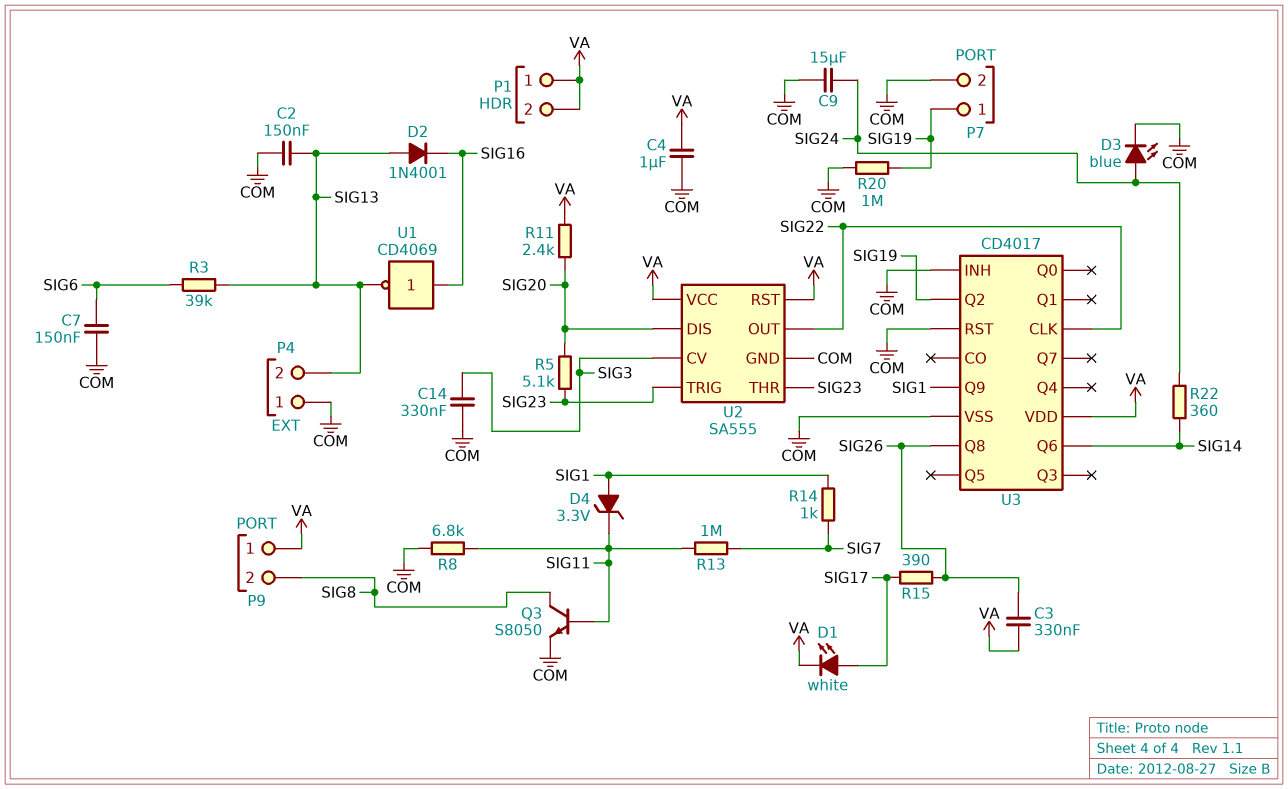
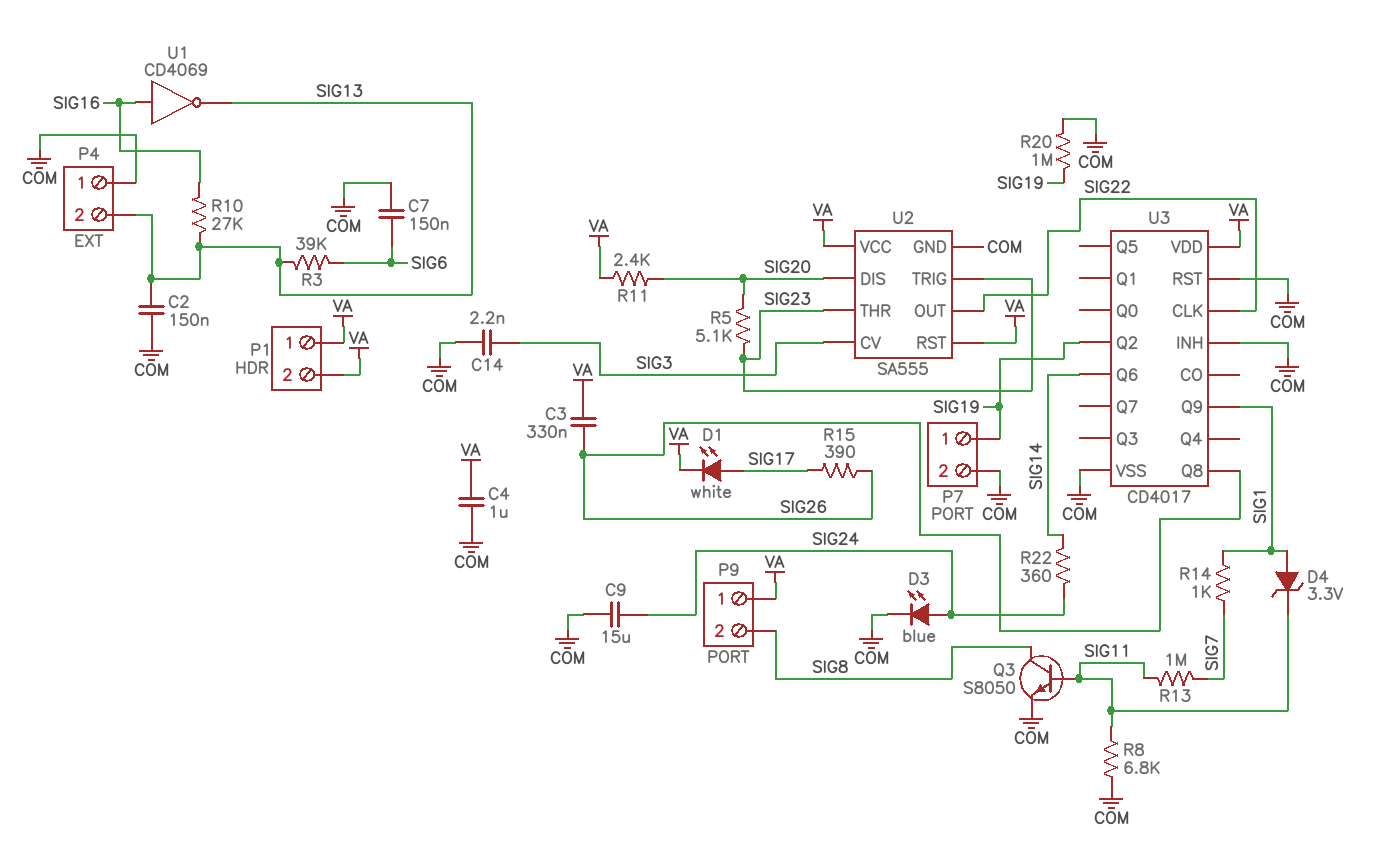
C14: 330nF (COM, SIG3) -> 2.2nF (COM, SIG3)
D2: diode 1N4001 (A SIG13, K SIG16) -> none
R10: none -> 27k (SIG13, SIG16)

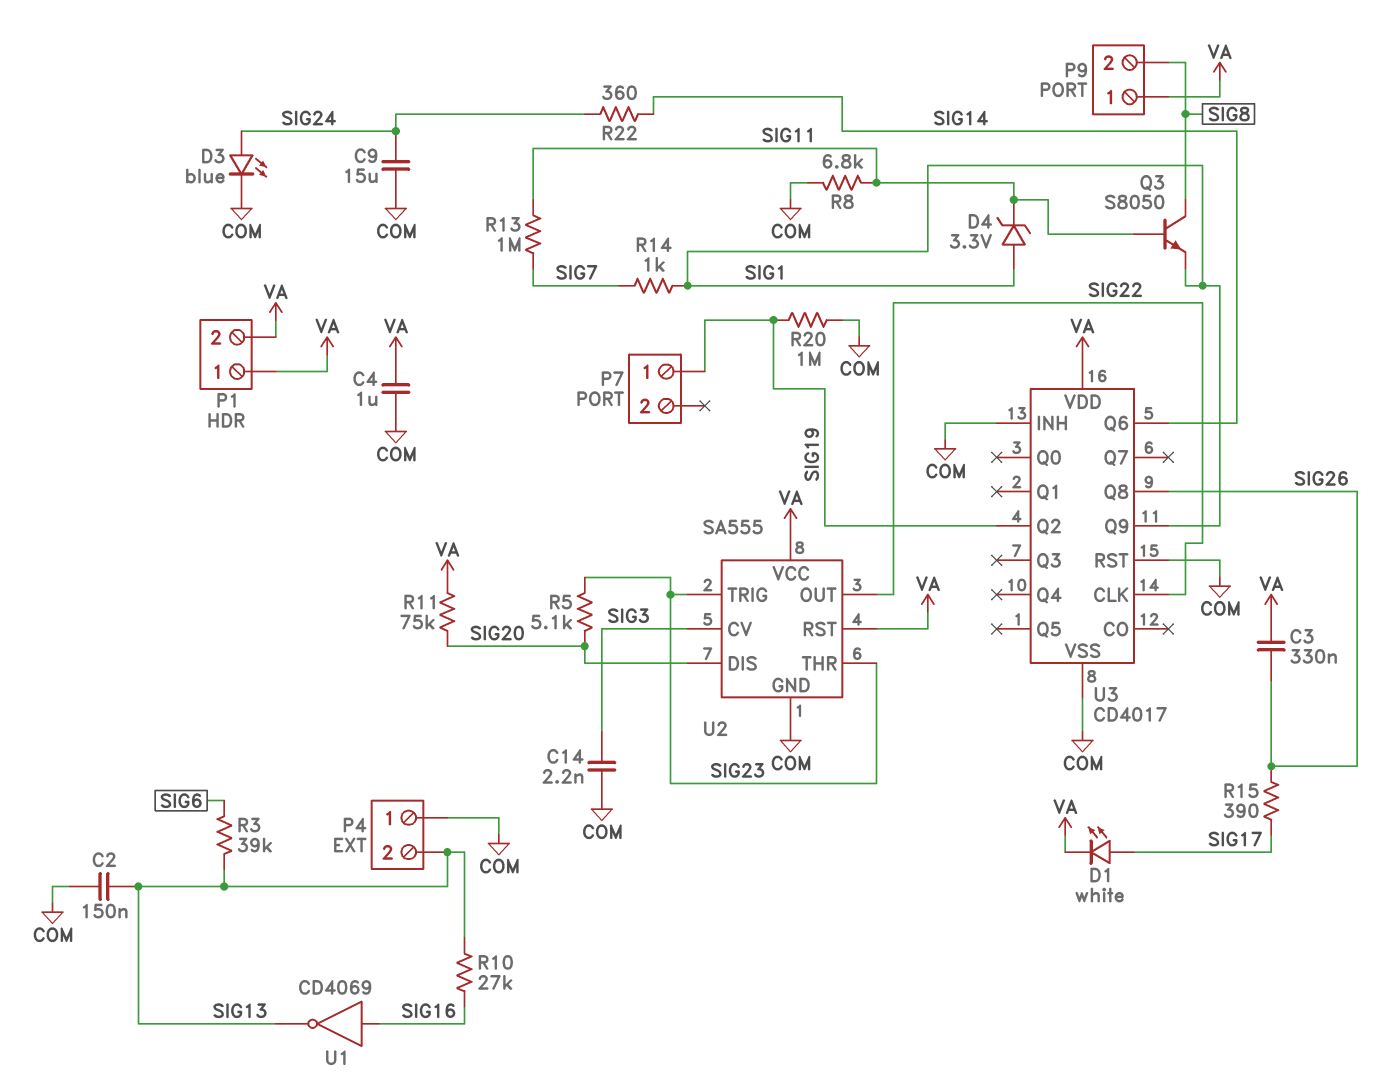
C7: 150nF (COM, SIG6) -> none
P7 pin 2: COM -> none
Q3: NPN S8050 (B SIG11, C SIG8, E COM) -> NPN S8050 (B SIG11, C SIG8, E SIG1)
R11: 2.4k (SIG20, VA) -> 75k (SIG20, VA)

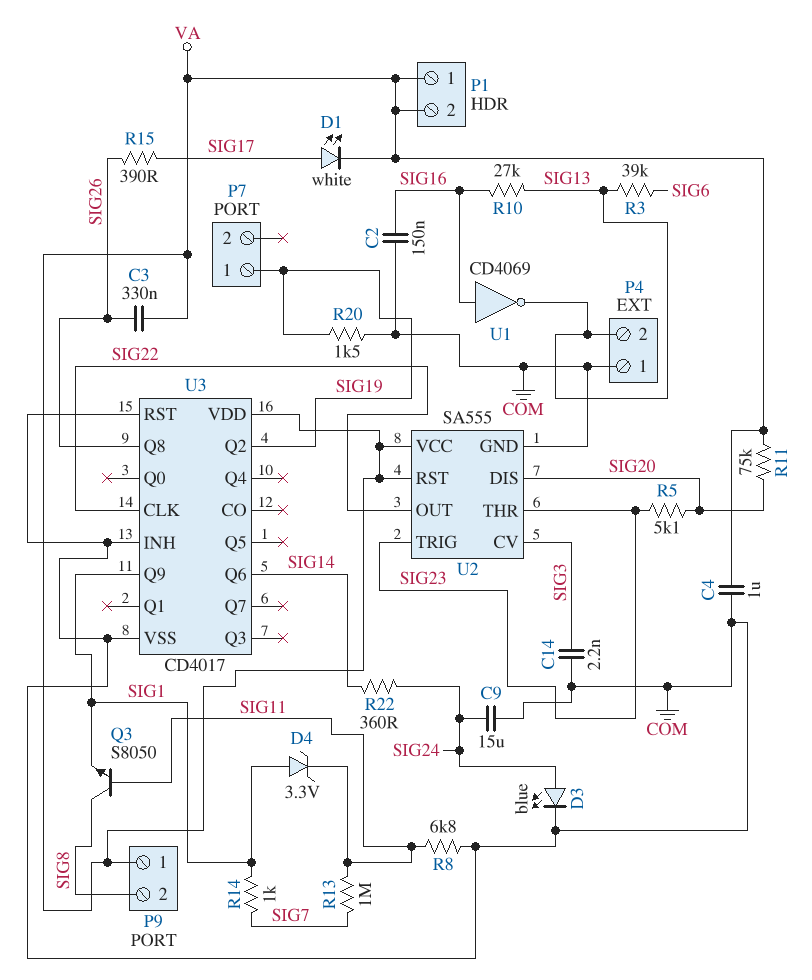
C2: 150nF (COM, SIG13) -> 150nF (COM, SIG16)
R20: 1M (COM, SIG19) -> 1.5k (COM, SIG19)

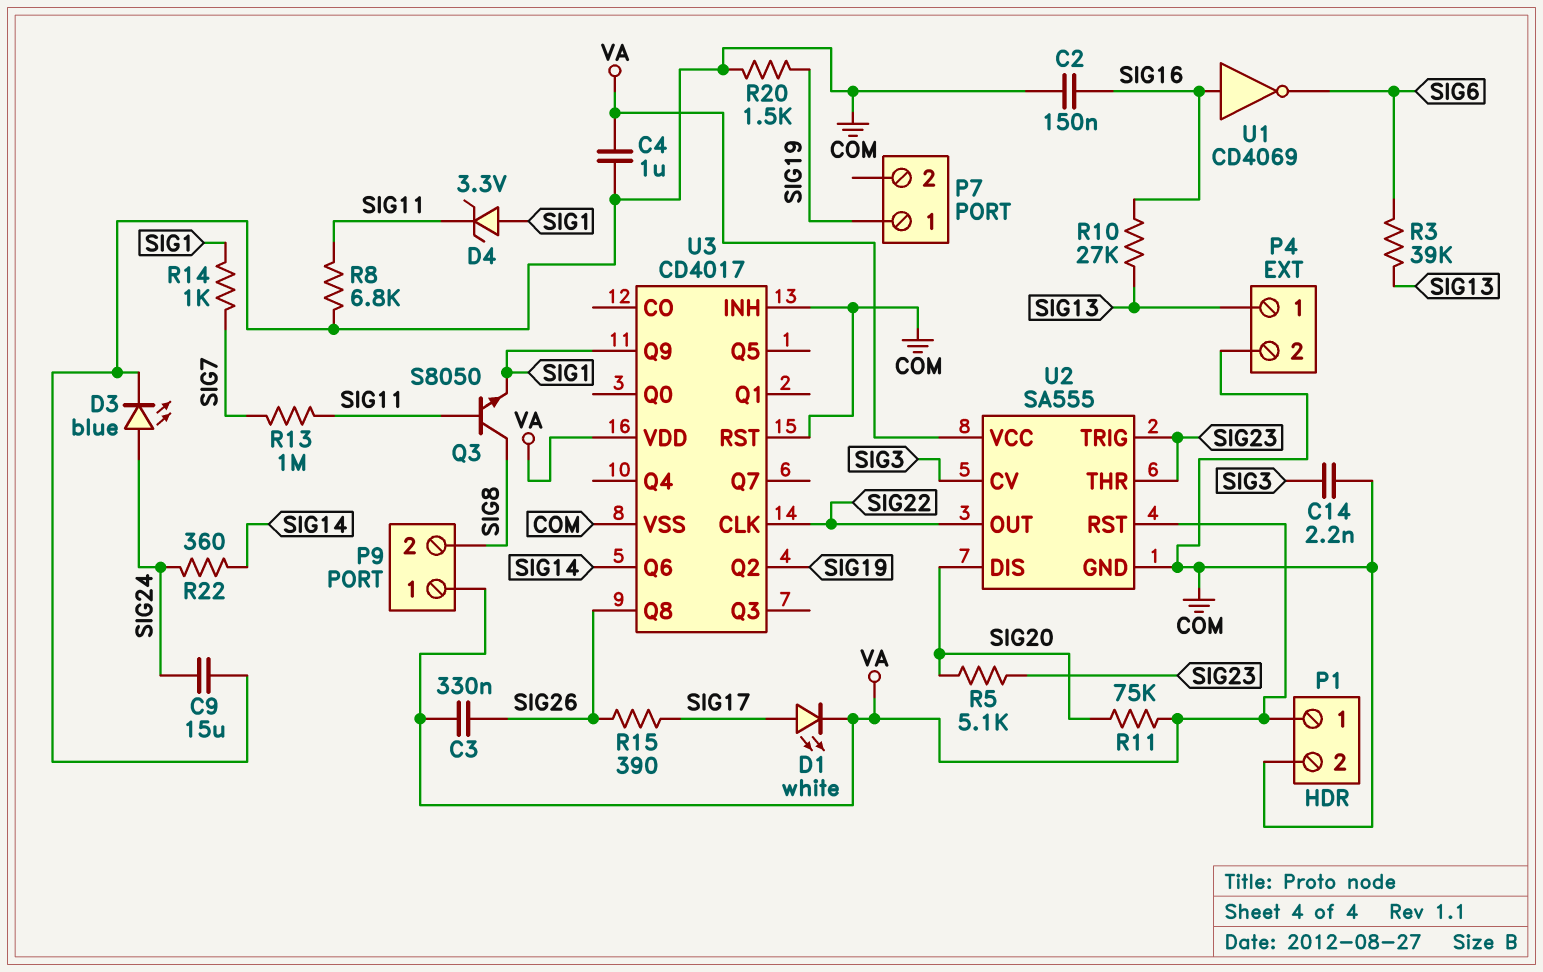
P1 pin 2: VA -> COM
P4 pin 1: COM -> SIG13
P4 pin 2: SIG13 -> COM
U1: NOT CD4069 (in SIG16, out SIG13) -> NOT CD4069 (in SIG16, out SIG6)

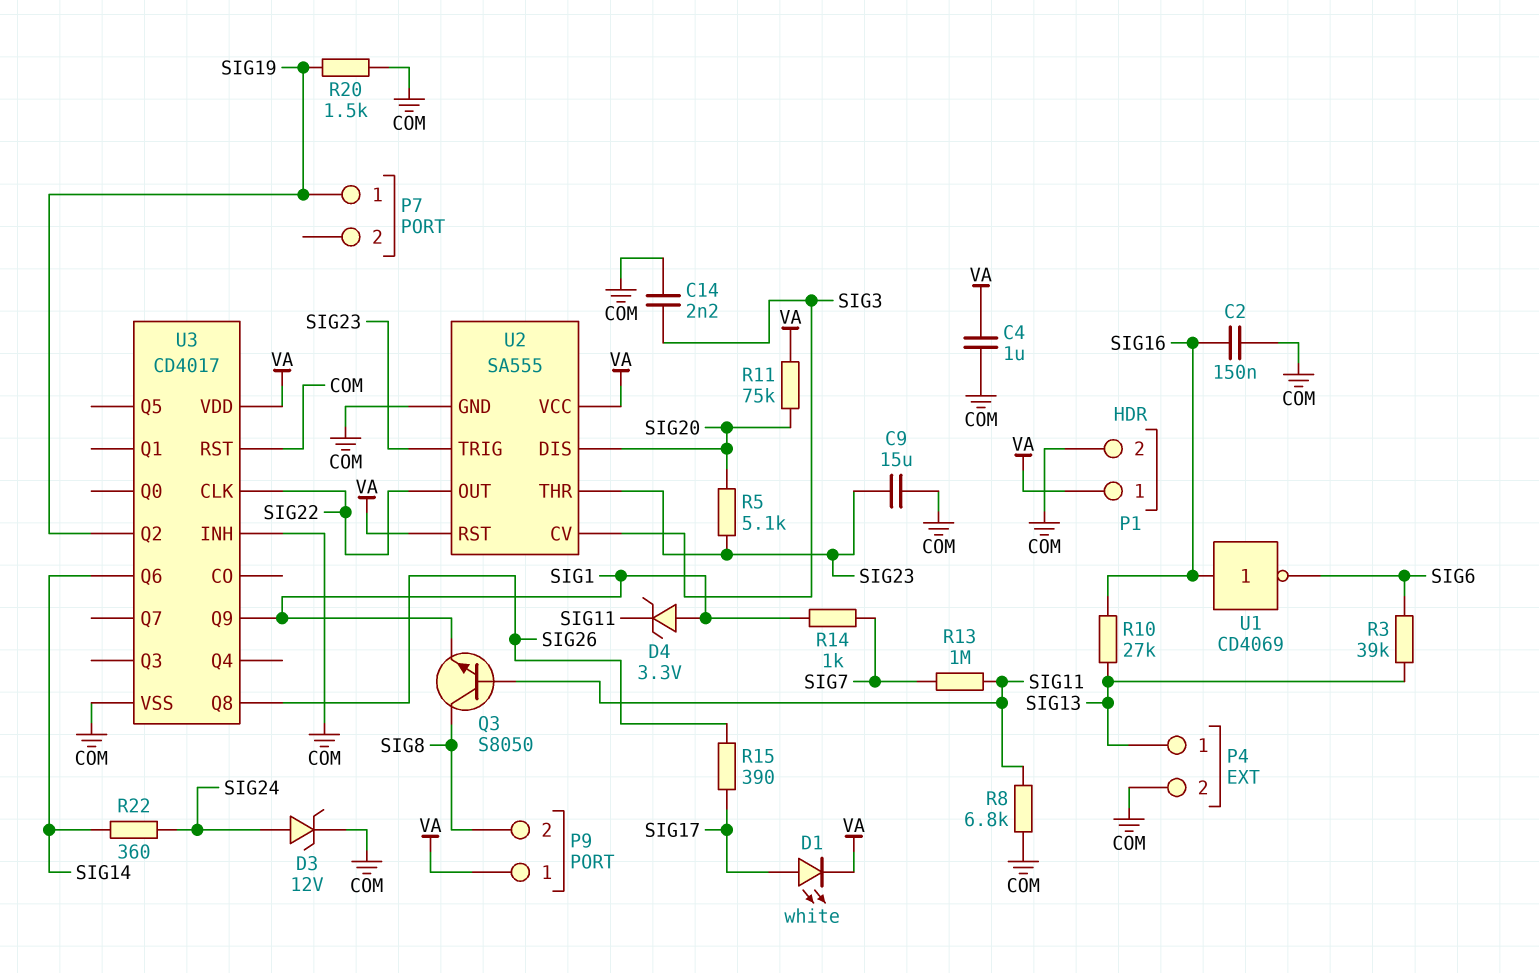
C3: 330nF (SIG26, VA) -> none
C9: 15uF (COM, SIG24) -> 15uF (COM, SIG23)
D3: LED blue (A SIG24, K COM) -> zener 12V (A SIG24, K COM)

